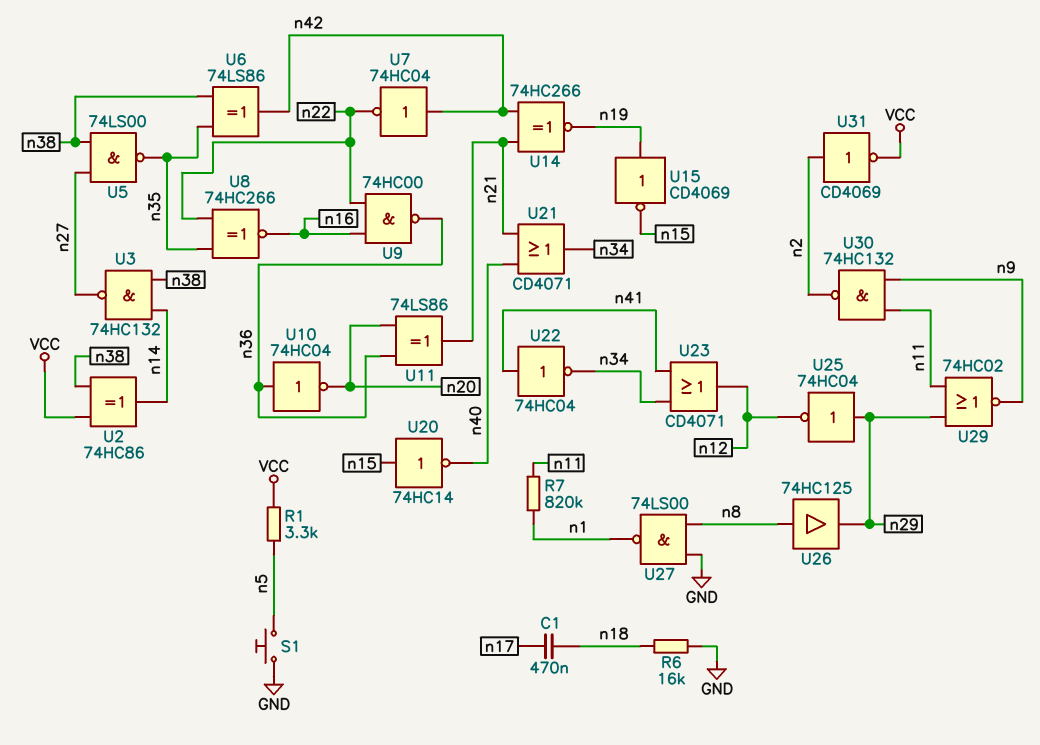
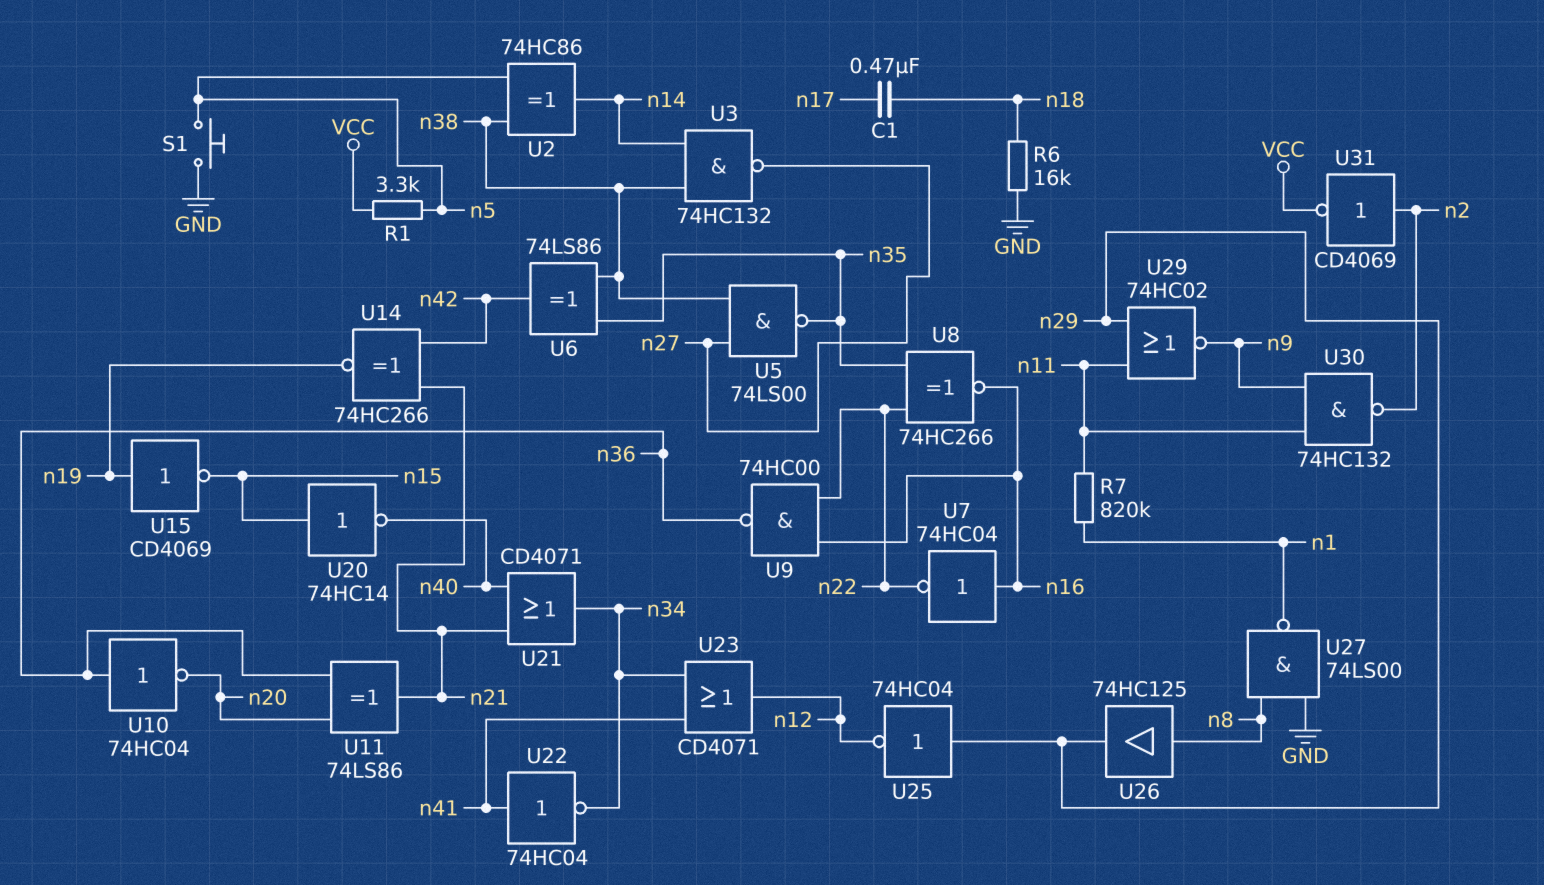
U2: XOR 74HC86 (in VCC, in n38, out n14) -> XOR 74HC86 (in n5, in n38, out n14)
U7: NOT 74HC04 (in n42, out n22) -> NOT 74HC04 (in n16, out n22)

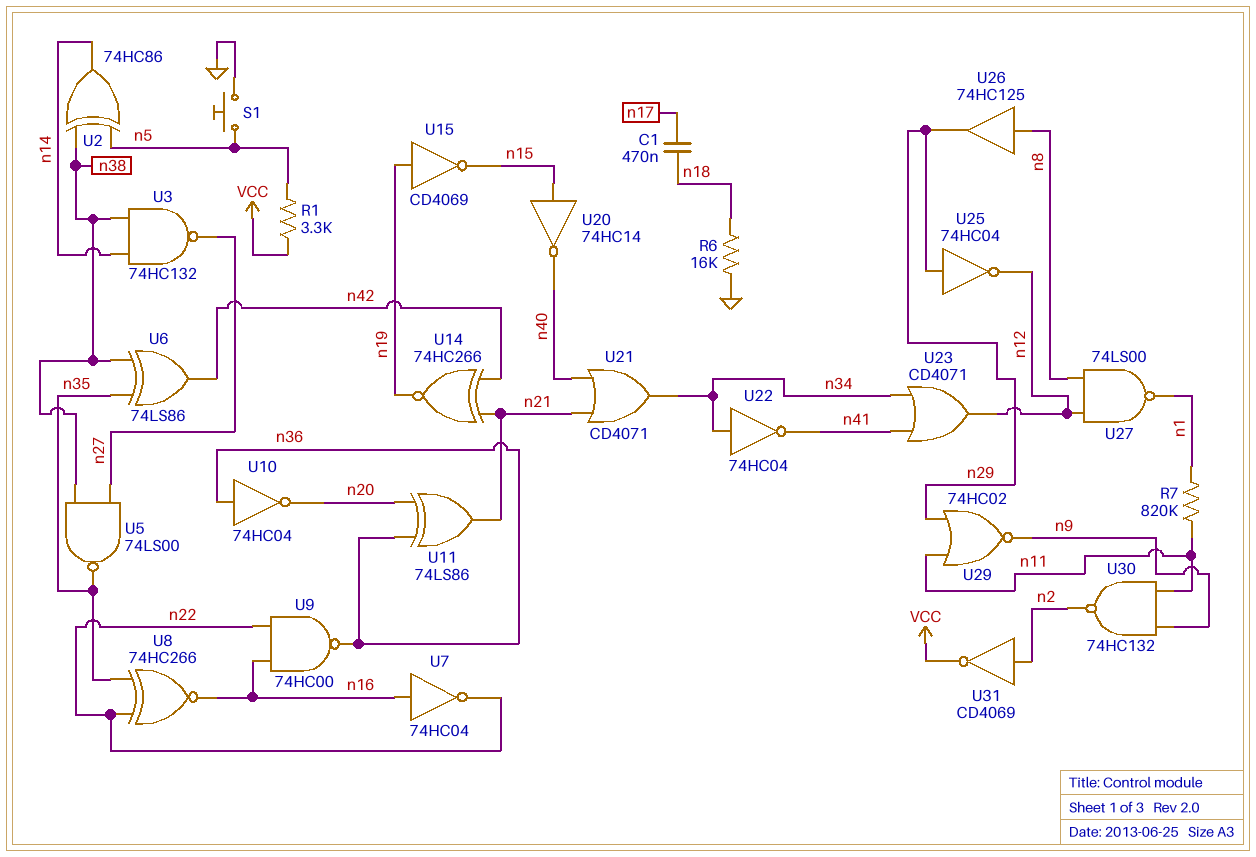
U22: NOT 74HC04 (in n41, out n34) -> NOT 74HC04 (in n34, out n41)
U27: NAND 74LS00 (in GND, in n8, out n1) -> NAND 74LS00 (in n8, in n12, out n1)

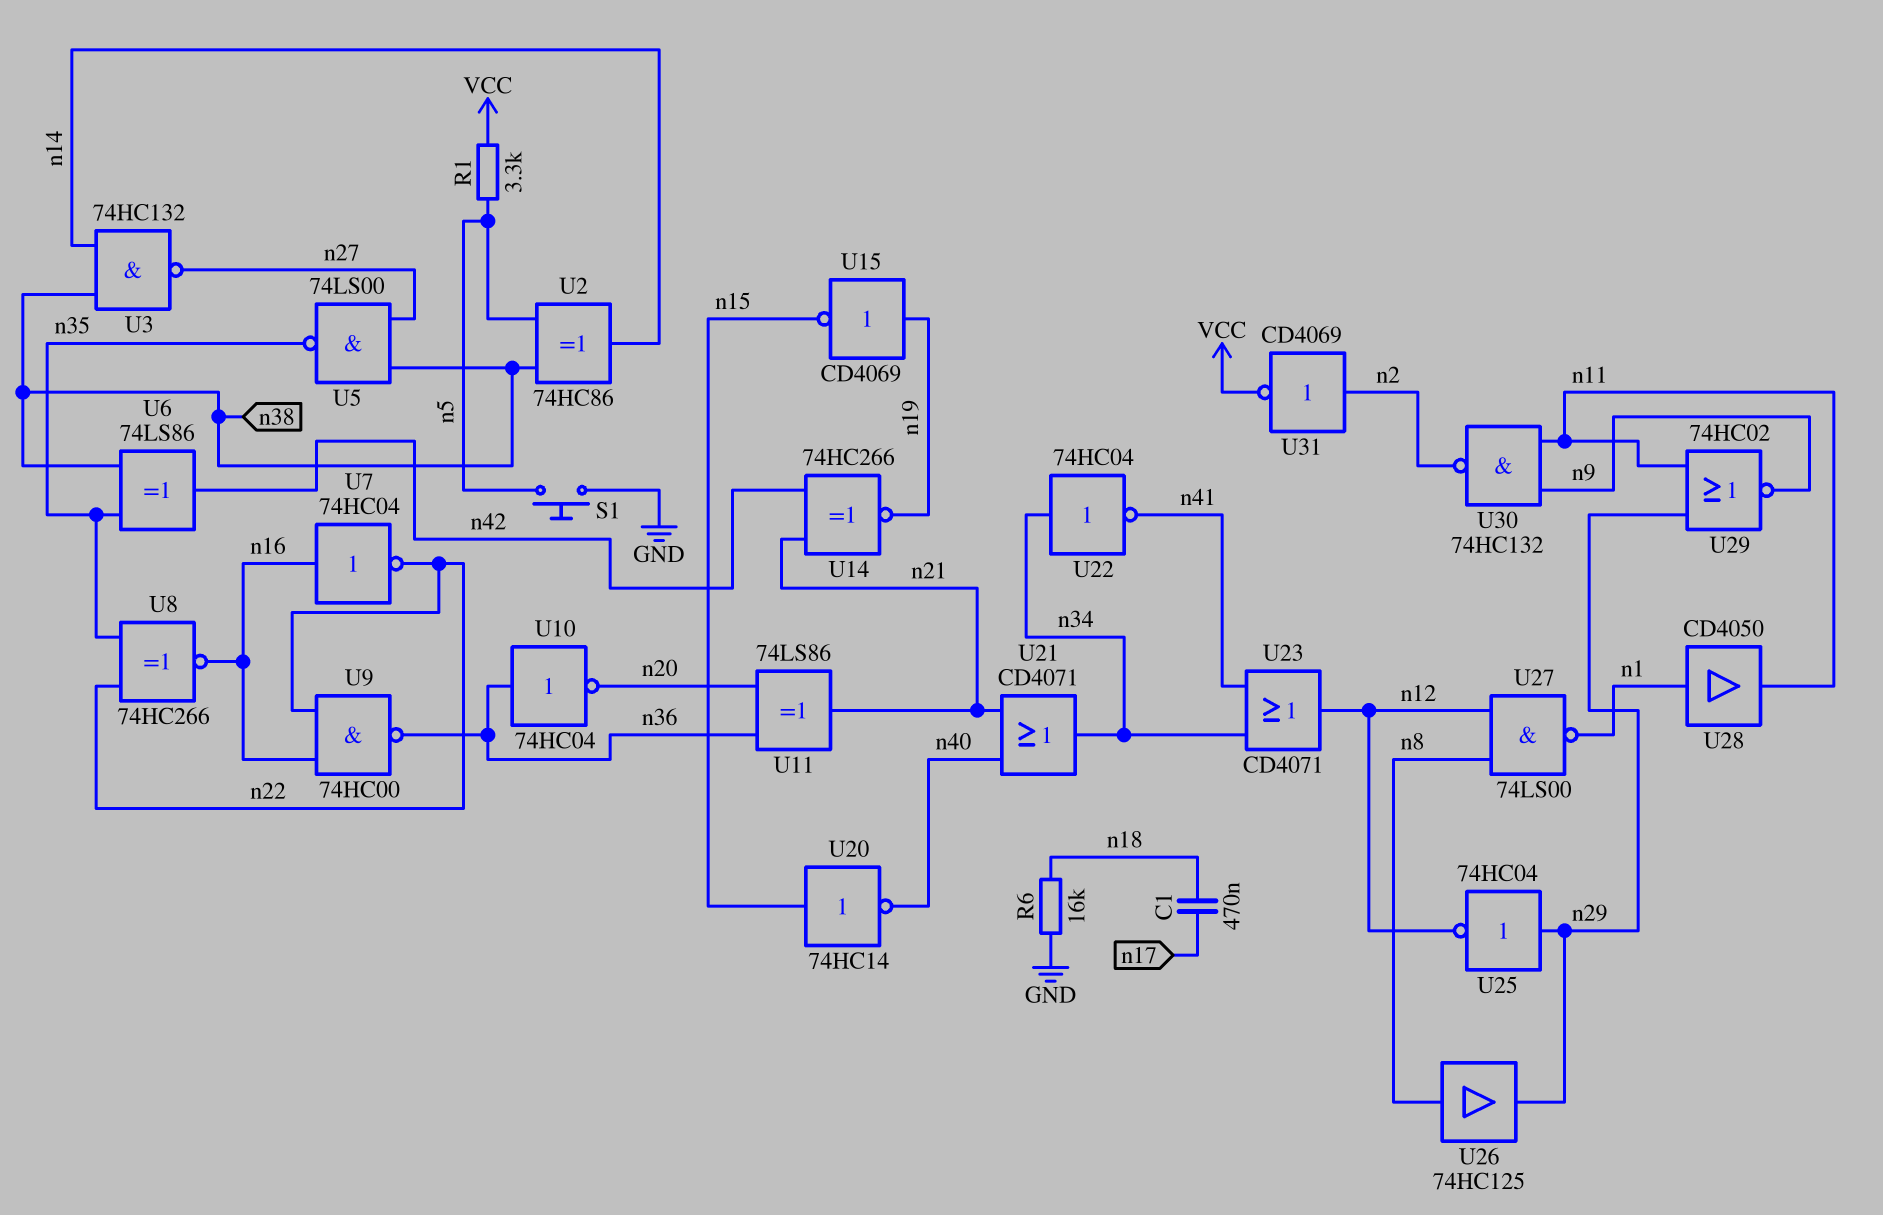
R7: 820k (n1, n11) -> none
U28: none -> buffer CD4050 (in n1, out n11)

